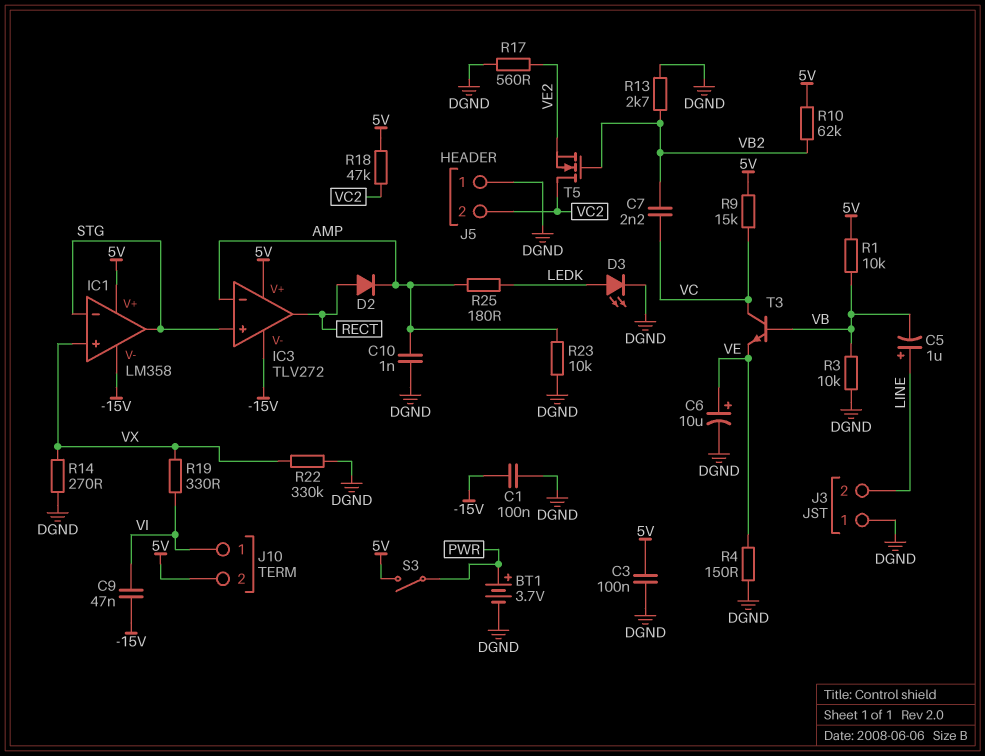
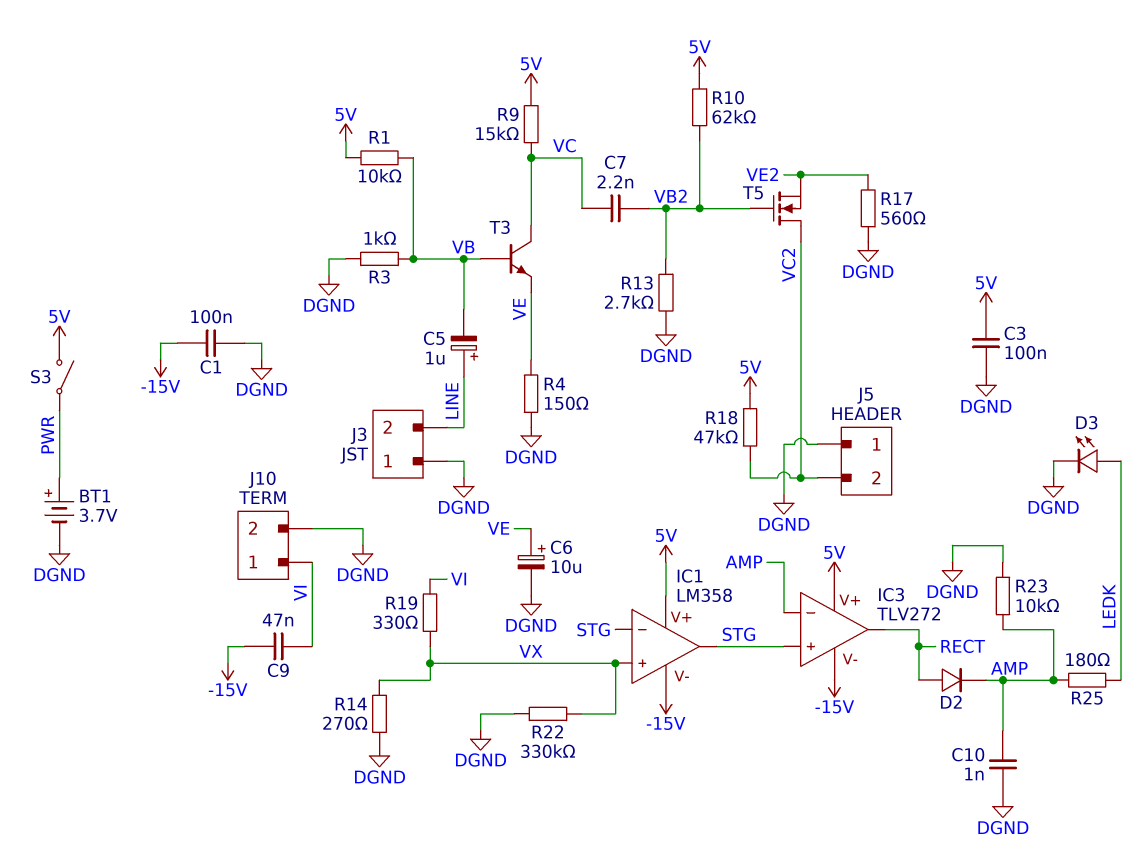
J10 pin 2: 5V -> DGND
R3: 10k (DGND, VB) -> 1k (DGND, VB)

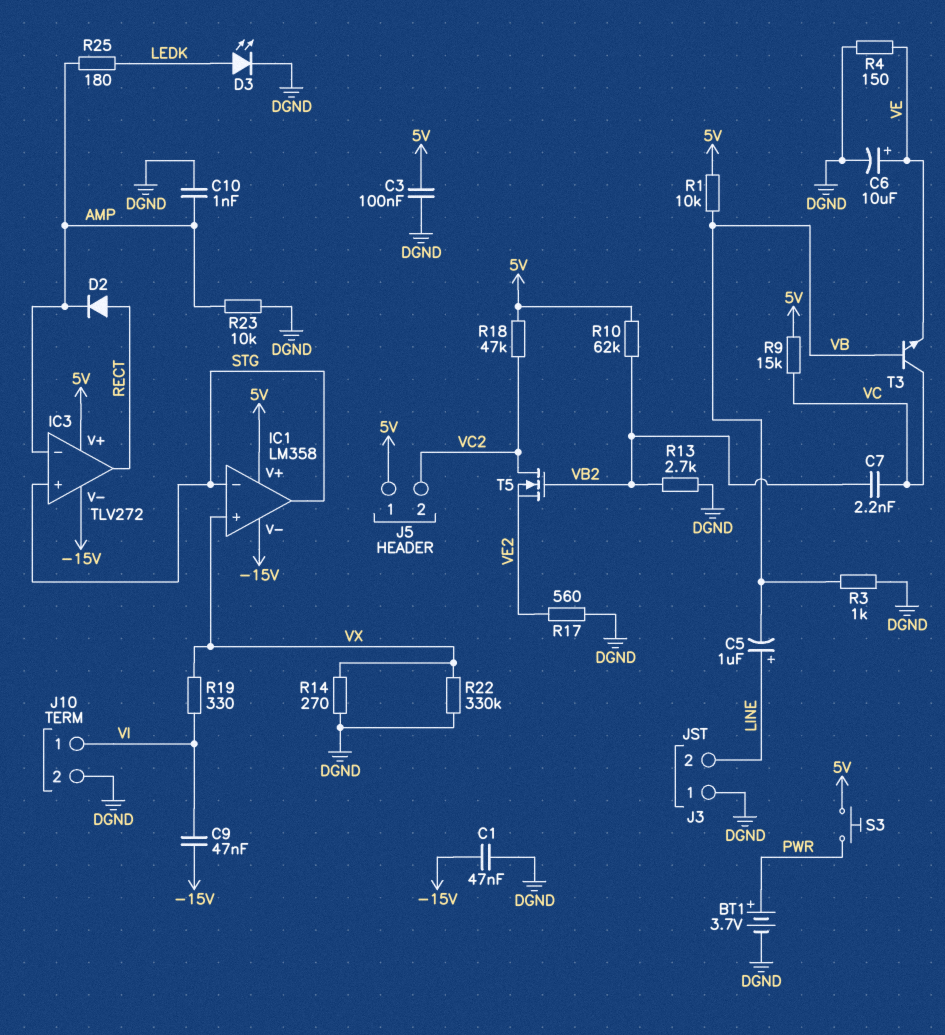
C1: 100nF (-15V, DGND) -> 47nF (-15V, DGND)
J5 pin 1: DGND -> 5V
S3: switch (5V, PWR) -> button (5V, PWR)

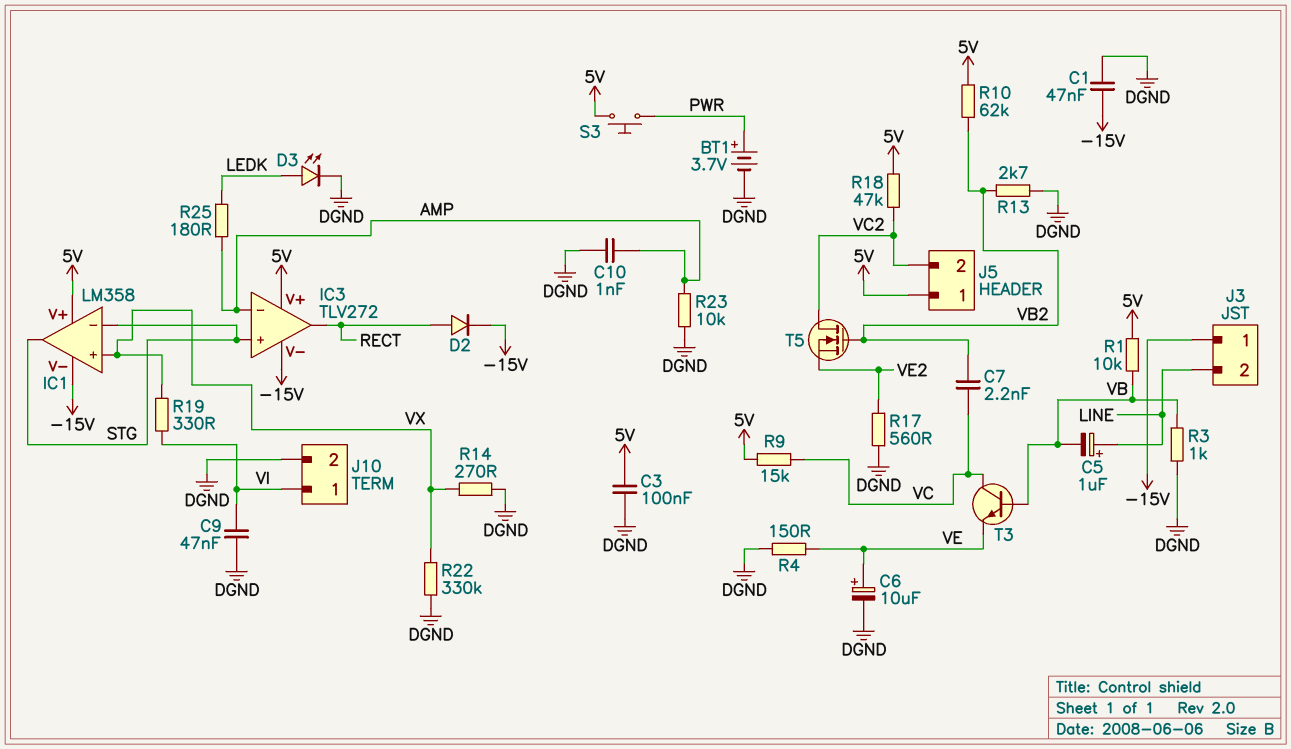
C9: 47nF (-15V, VI) -> 47nF (DGND, VI)
D2: diode (A RECT, K AMP) -> diode (A RECT, K -15V)
J3 pin 1: DGND -> -15V

